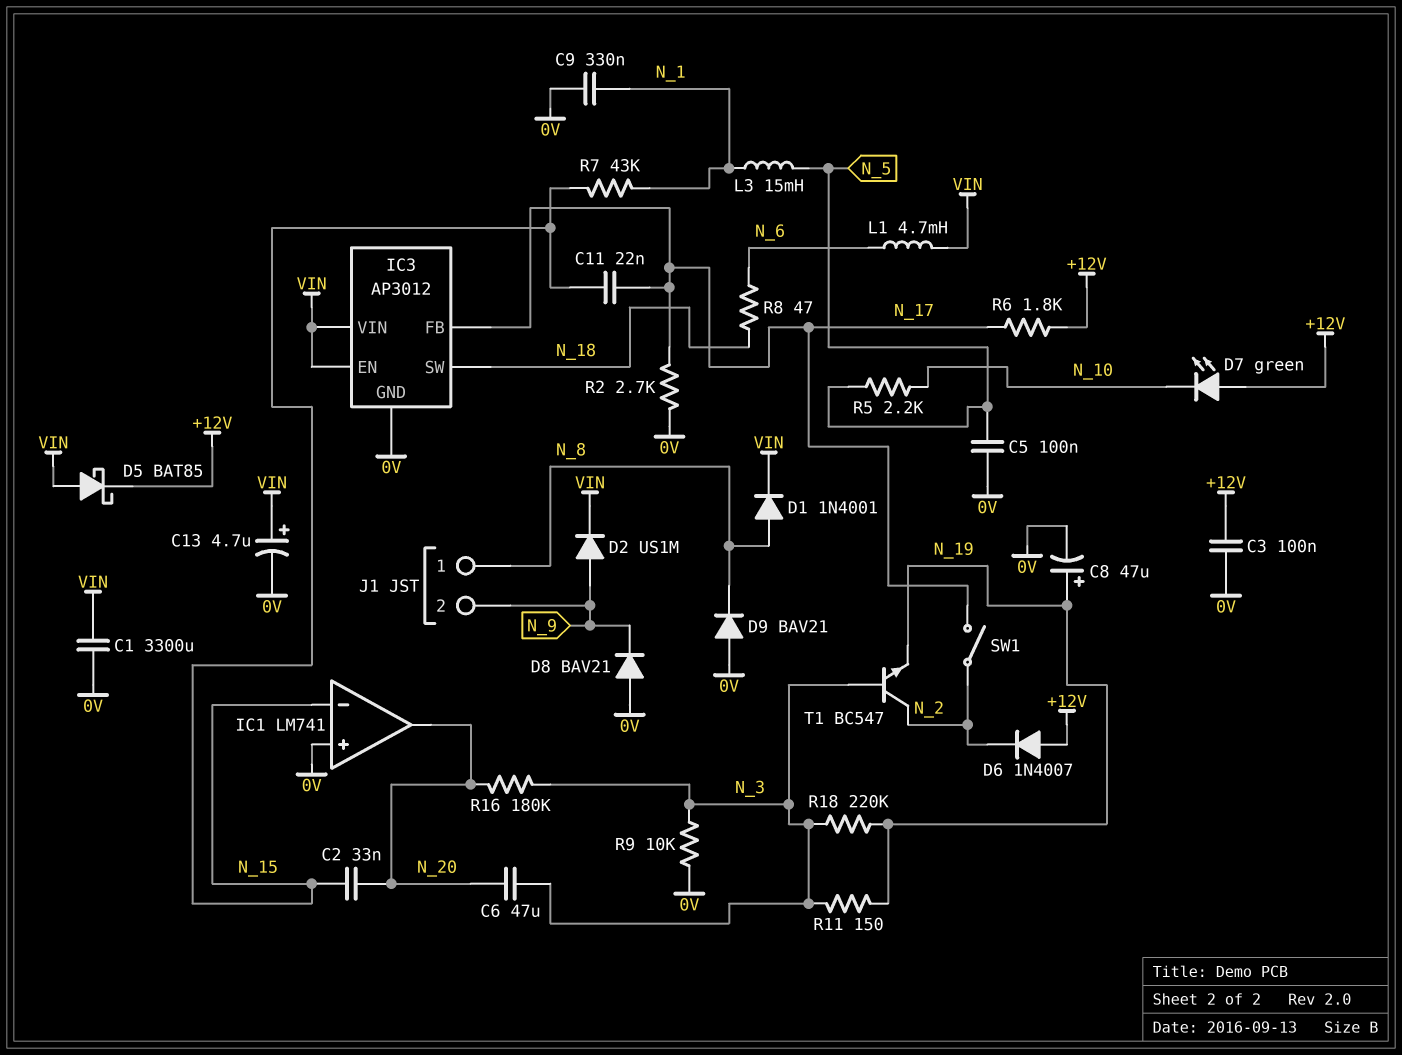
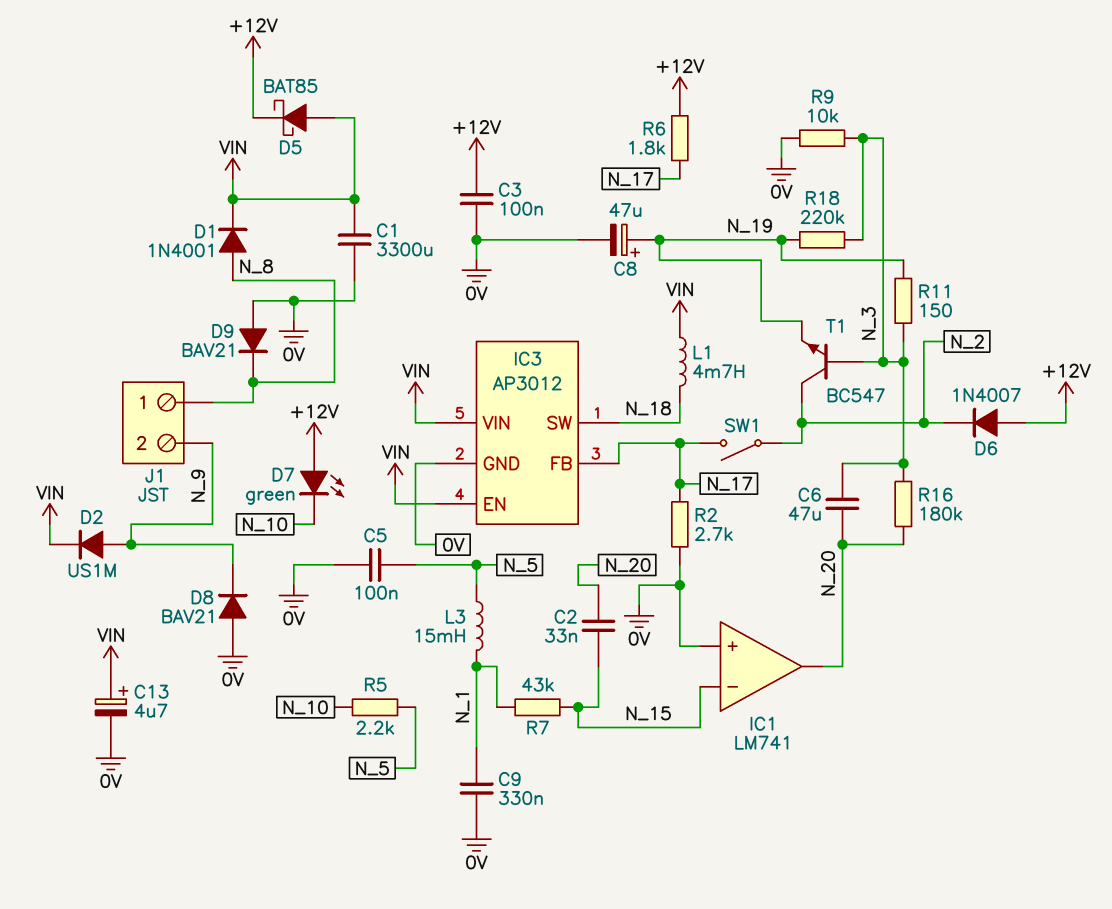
C11: 22nF (N_15, N_17) -> none
L1: 4.7mH (N_6, VIN) -> 4.7mH (N_18, VIN)
R8: 47 (N_6, N_18) -> none

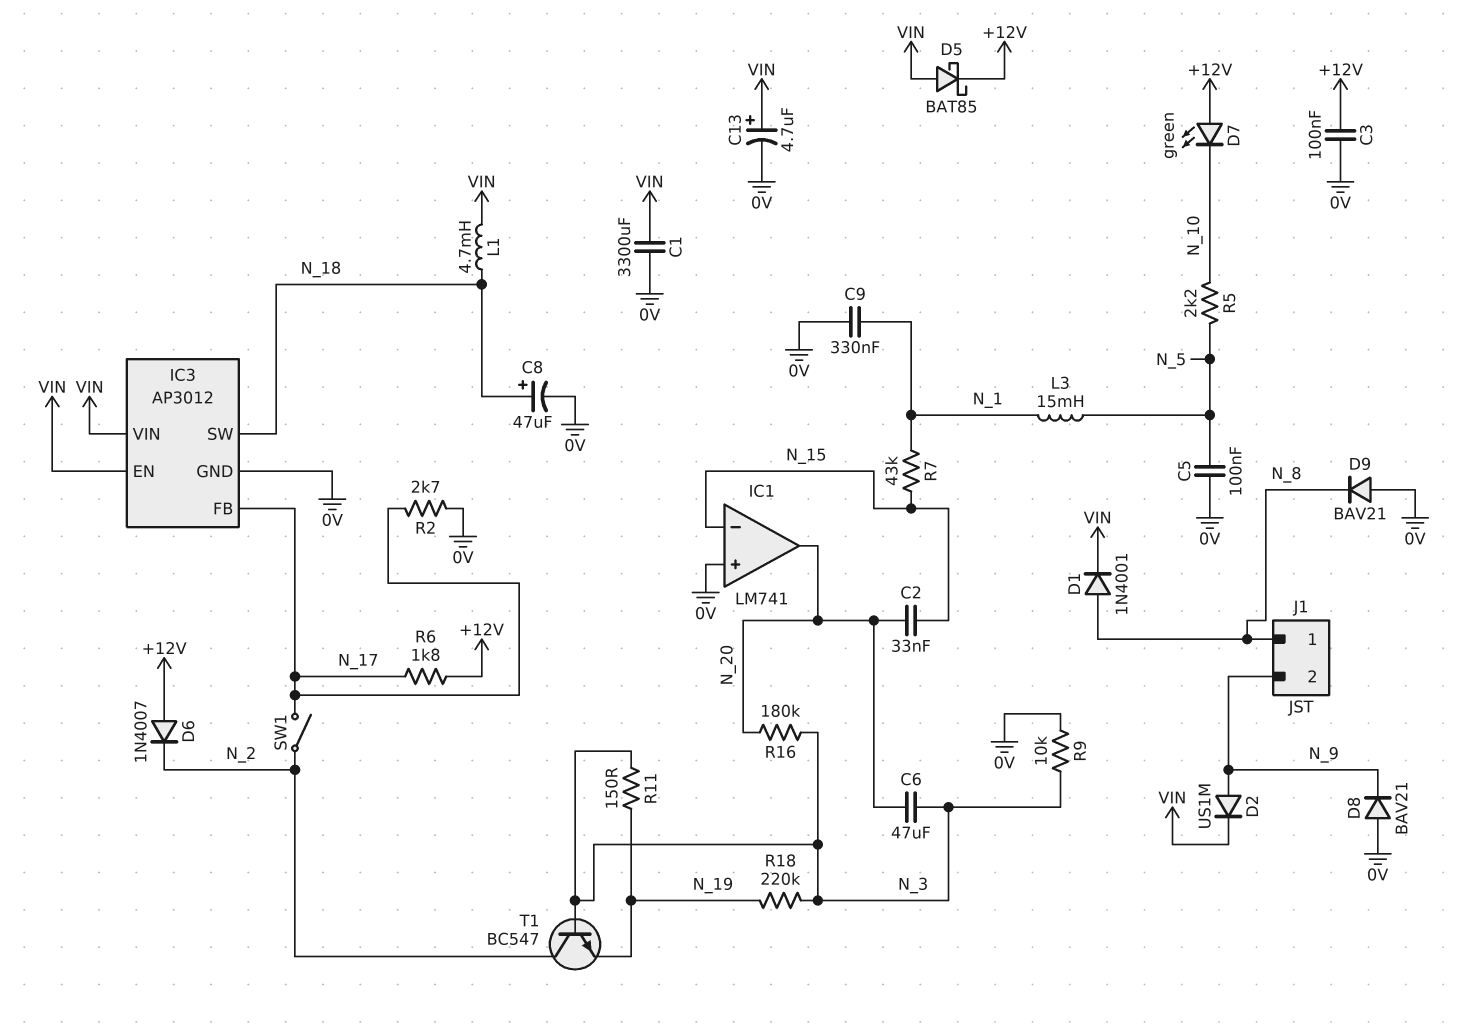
C8: 47uF (plus N_19, minus 0V) -> 47uF (plus N_18, minus 0V)

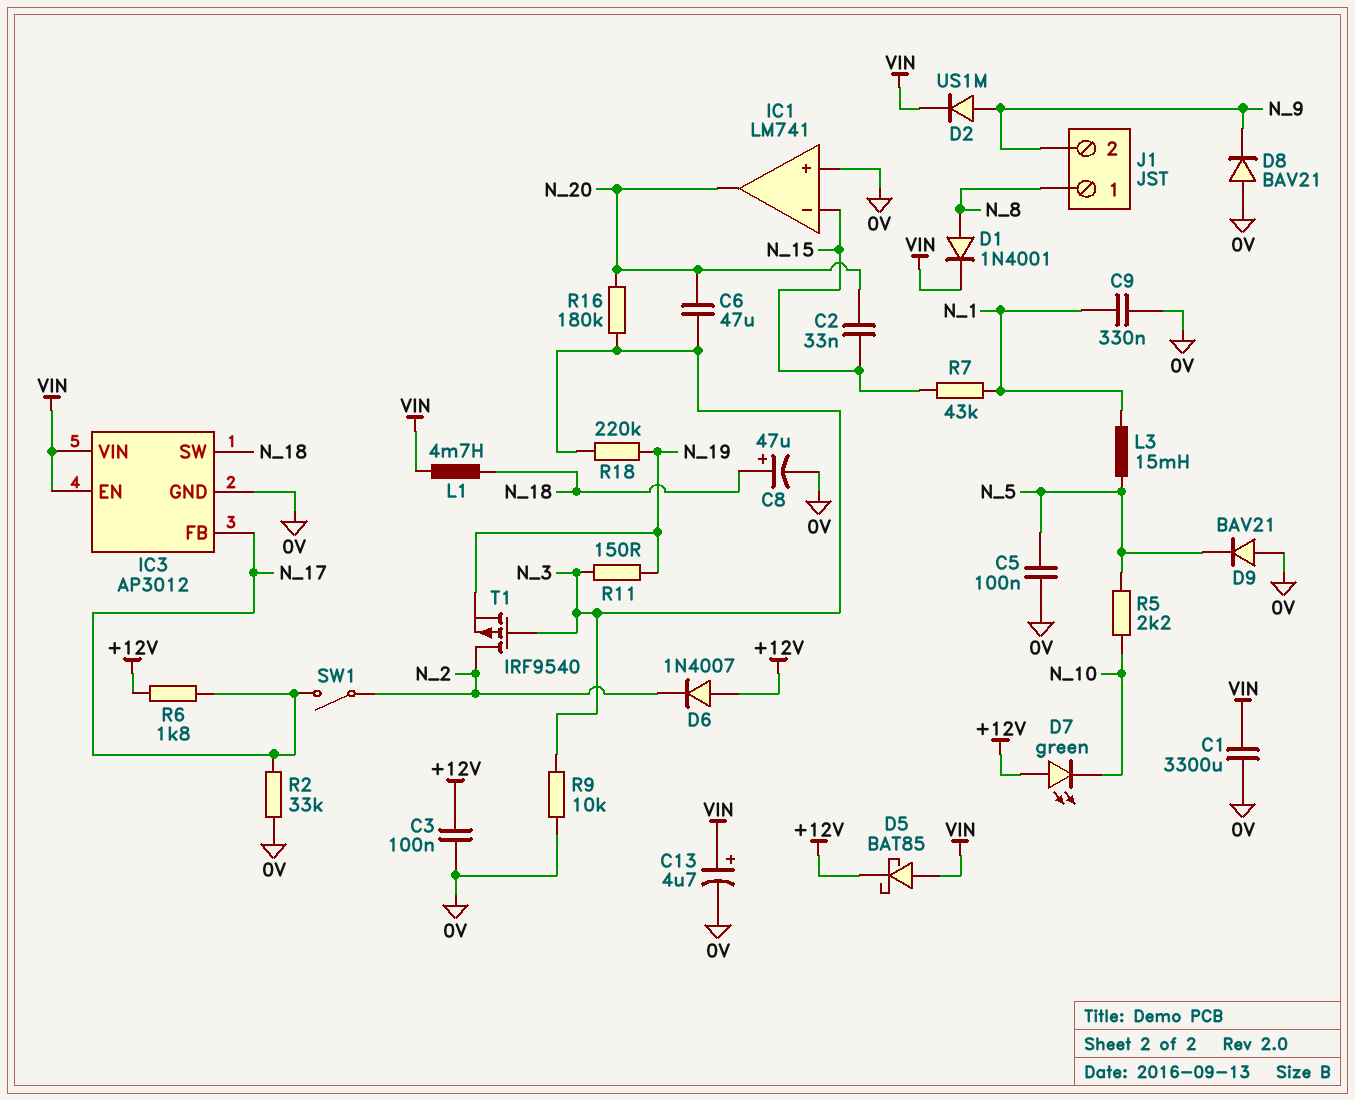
D9: diode BAV21 (A 0V, K N_8) -> diode BAV21 (A 0V, K N_5)
R2: 2.7k (0V, N_17) -> 33k (0V, N_17)
T1: NPN BC547 (B N_3, C N_2, E N_19) -> PMOS IRF9540 (G N_3, D N_2, S N_19)

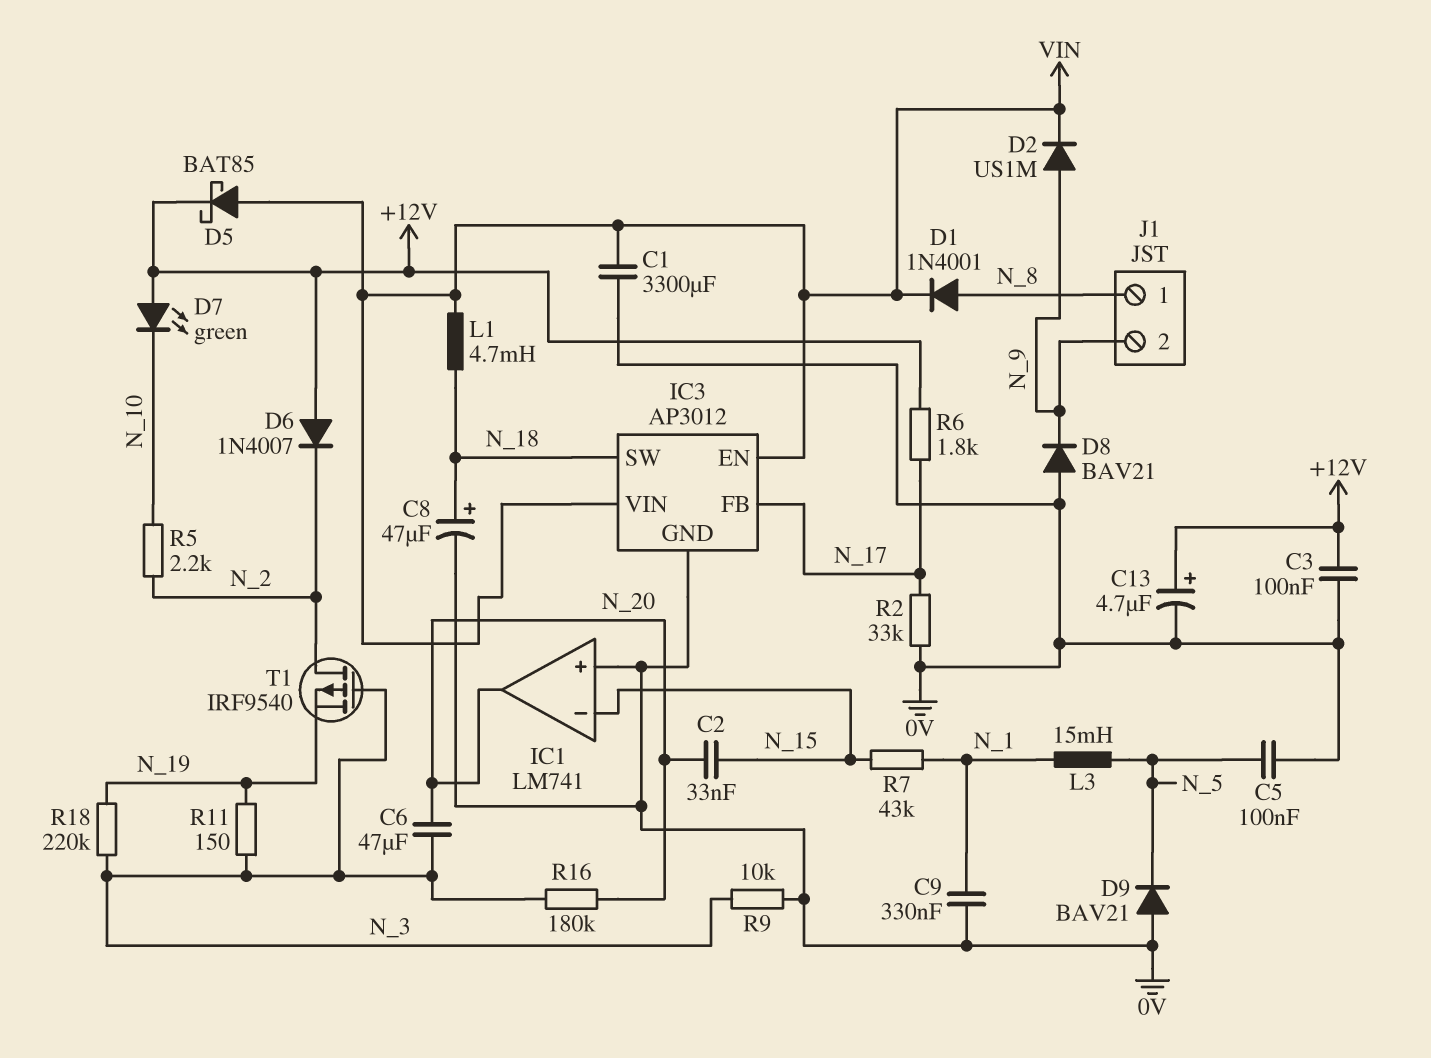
C13: 4.7uF (plus VIN, minus 0V) -> 4.7uF (plus +12V, minus 0V)
R5: 2.2k (N_5, N_10) -> 2.2k (N_2, N_10)
SW1: switch (N_2, N_17) -> none

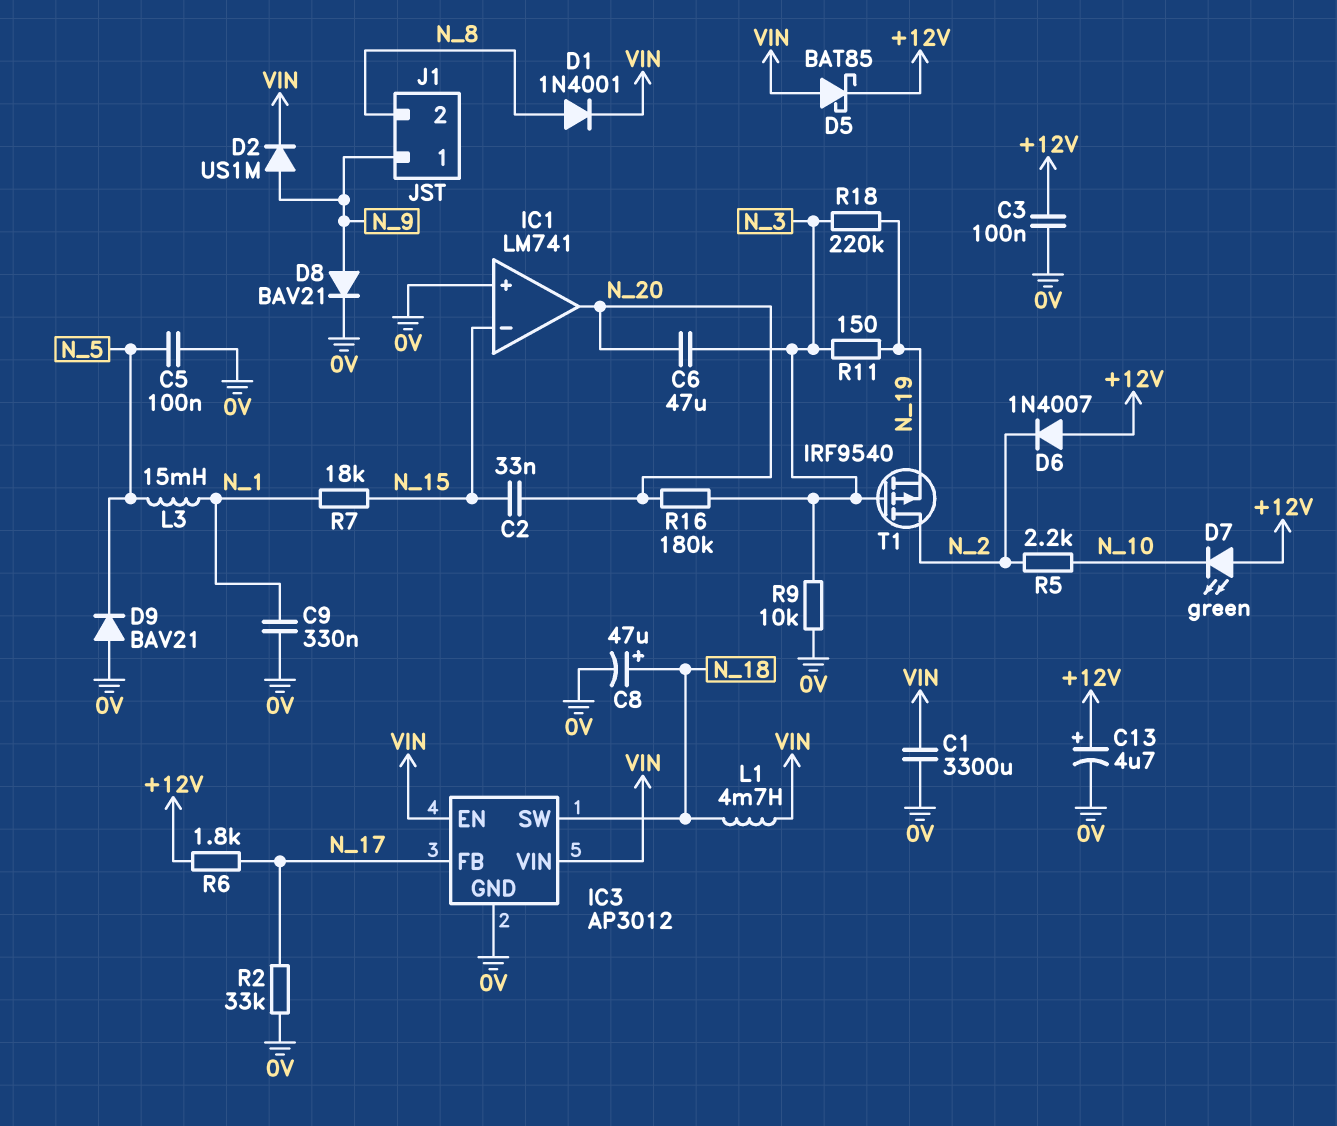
D8: diode BAV21 (A 0V, K N_9) -> diode BAV21 (A N_9, K 0V)
J1 pin 1: N_8 -> N_9
J1 pin 2: N_9 -> N_8
R7: 43k (N_1, N_15) -> 18k (N_1, N_15)

